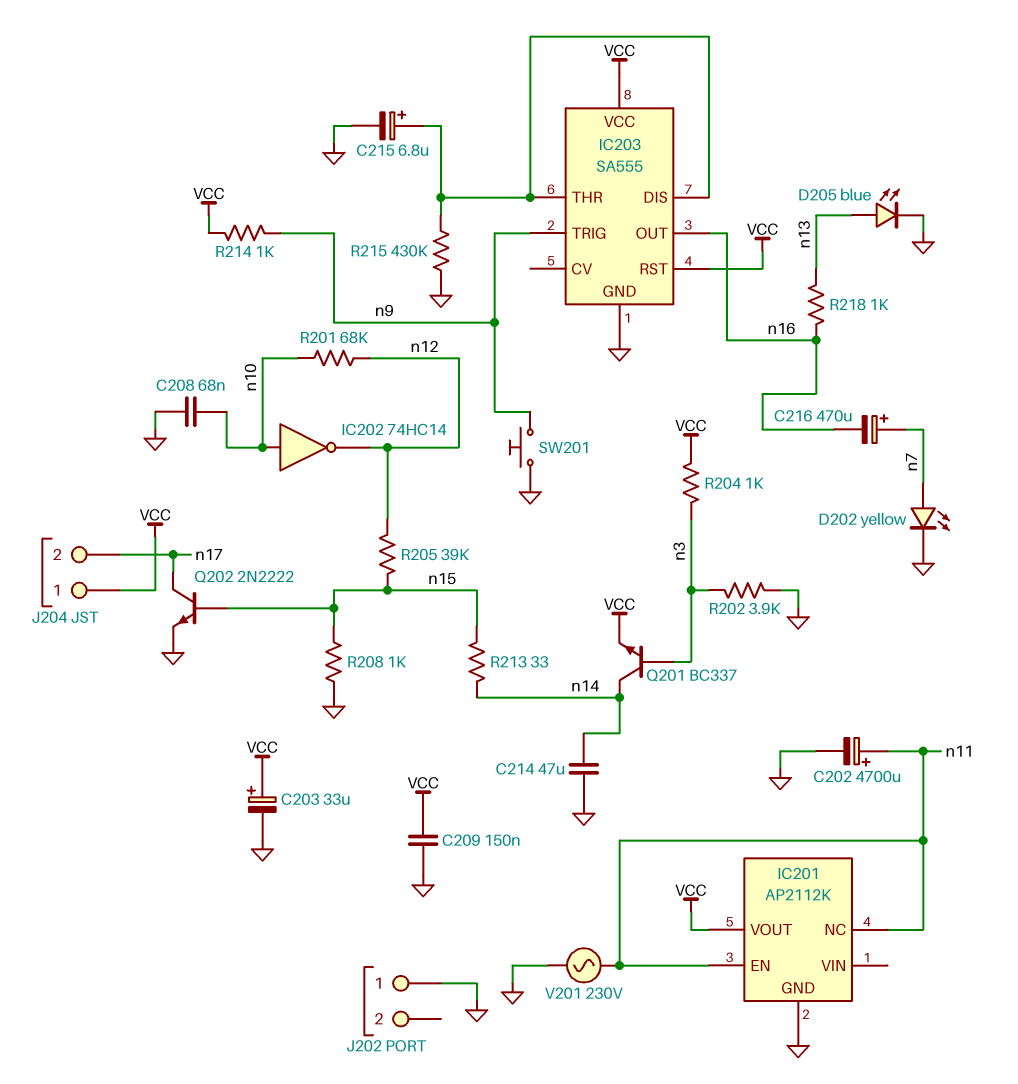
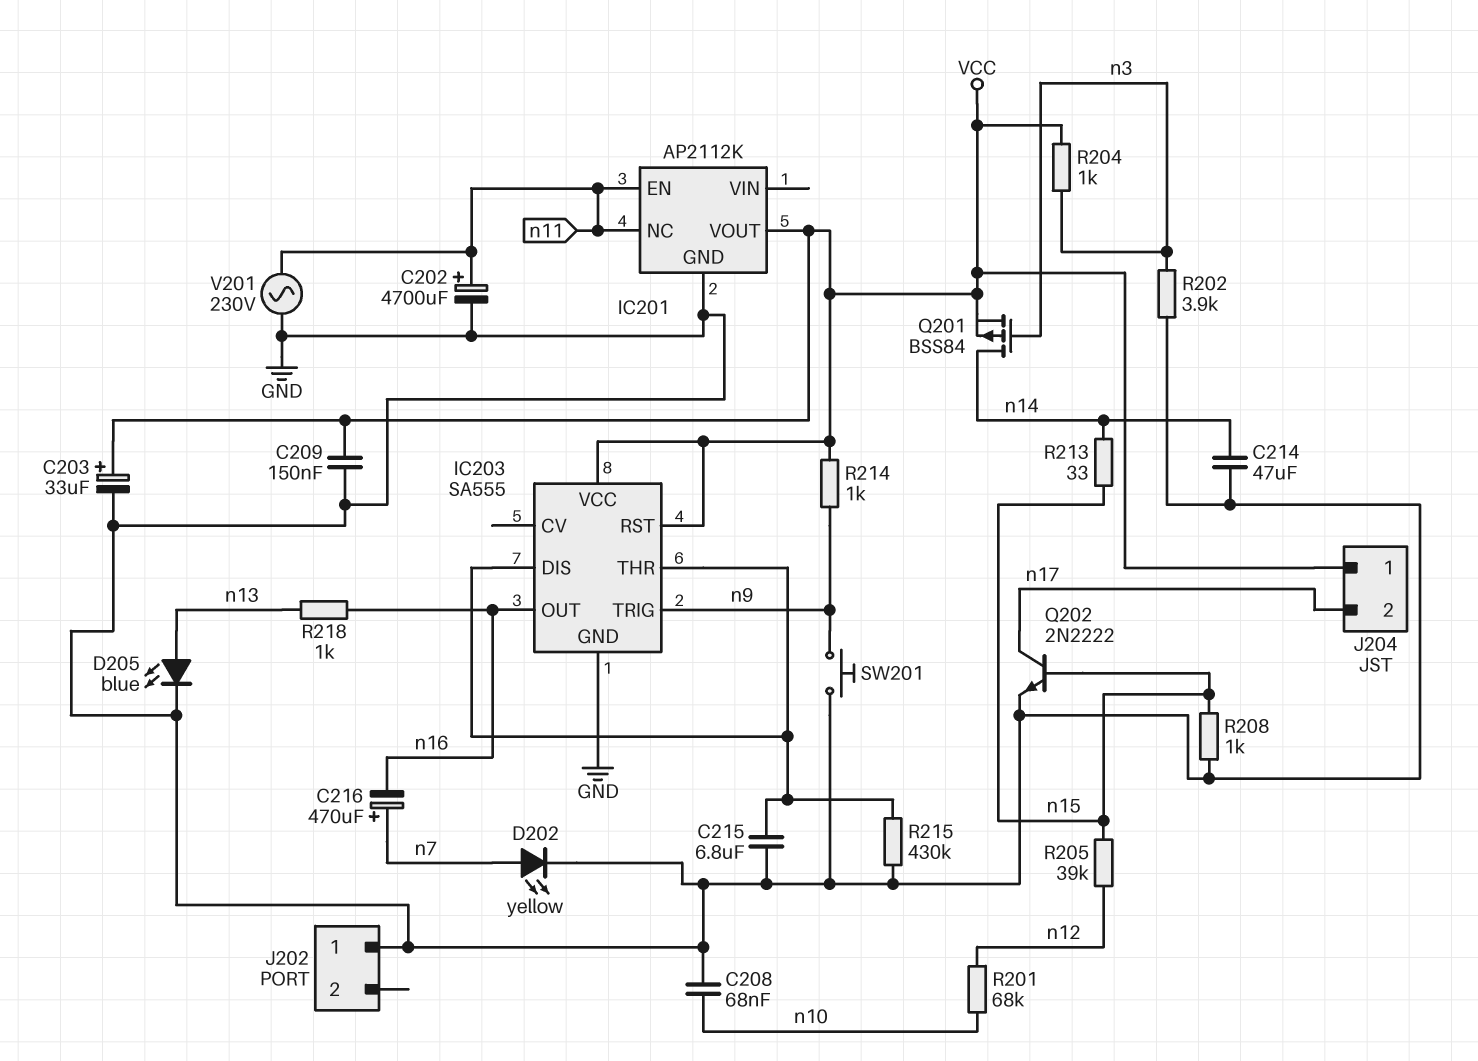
C215: 6.8uF (plus IC203/DIS, minus GND) -> 6.8uF (GND, IC203/DIS)
IC202: NOT 74HC14 (in n10, out n12) -> none
Q201: NPN BC337 (B n3, C n14, E VCC) -> PMOS BSS84 (G n3, D n14, S VCC)

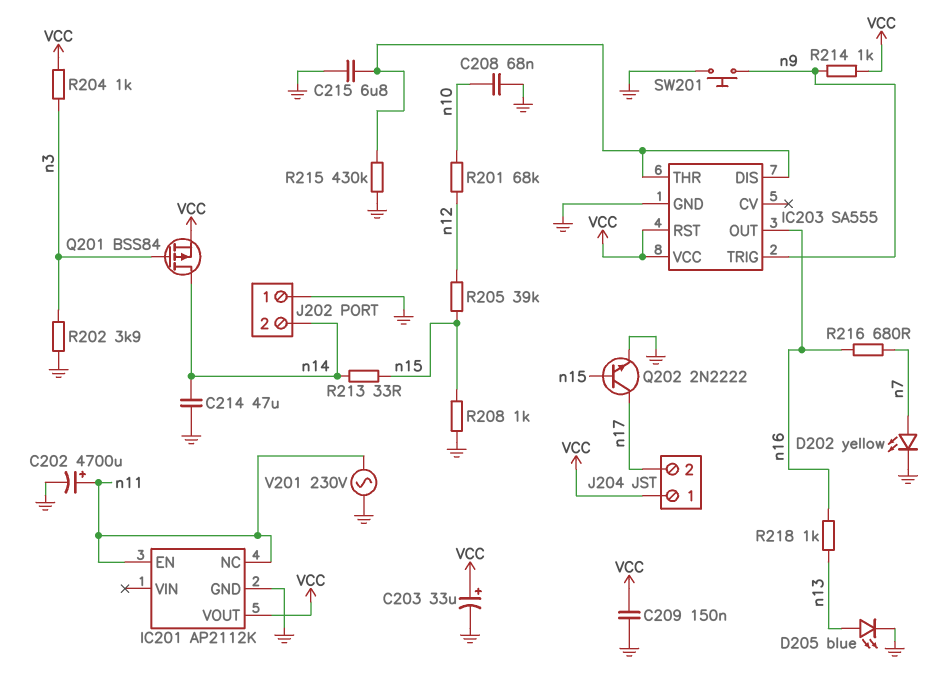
C216: 470uF (plus n7, minus n16) -> none
J202 pin 2: none -> n14
R216: none -> 680 (n7, n16)

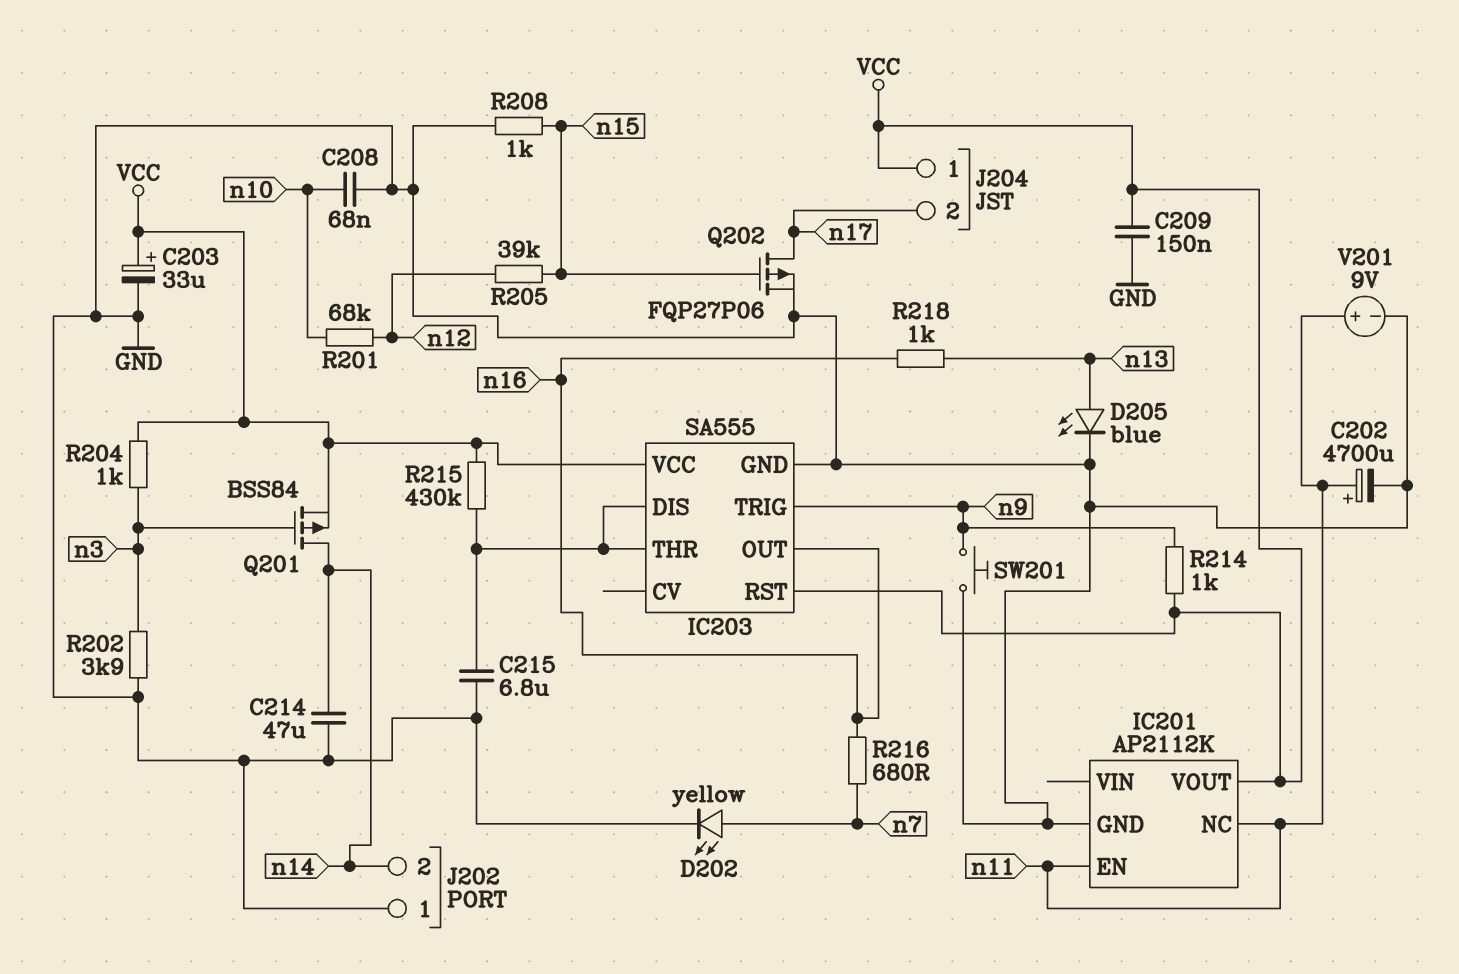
Q202: NPN 2N2222 (B n15, C n17, E GND) -> PMOS FQP27P06 (G n15, D n17, S GND)
R213: 33 (n14, n15) -> none
R215: 430k (GND, IC203/DIS) -> 430k (IC203/DIS, VCC)
V201: AC 230V (GND, n11) -> 9V (plus n11, minus GND)

